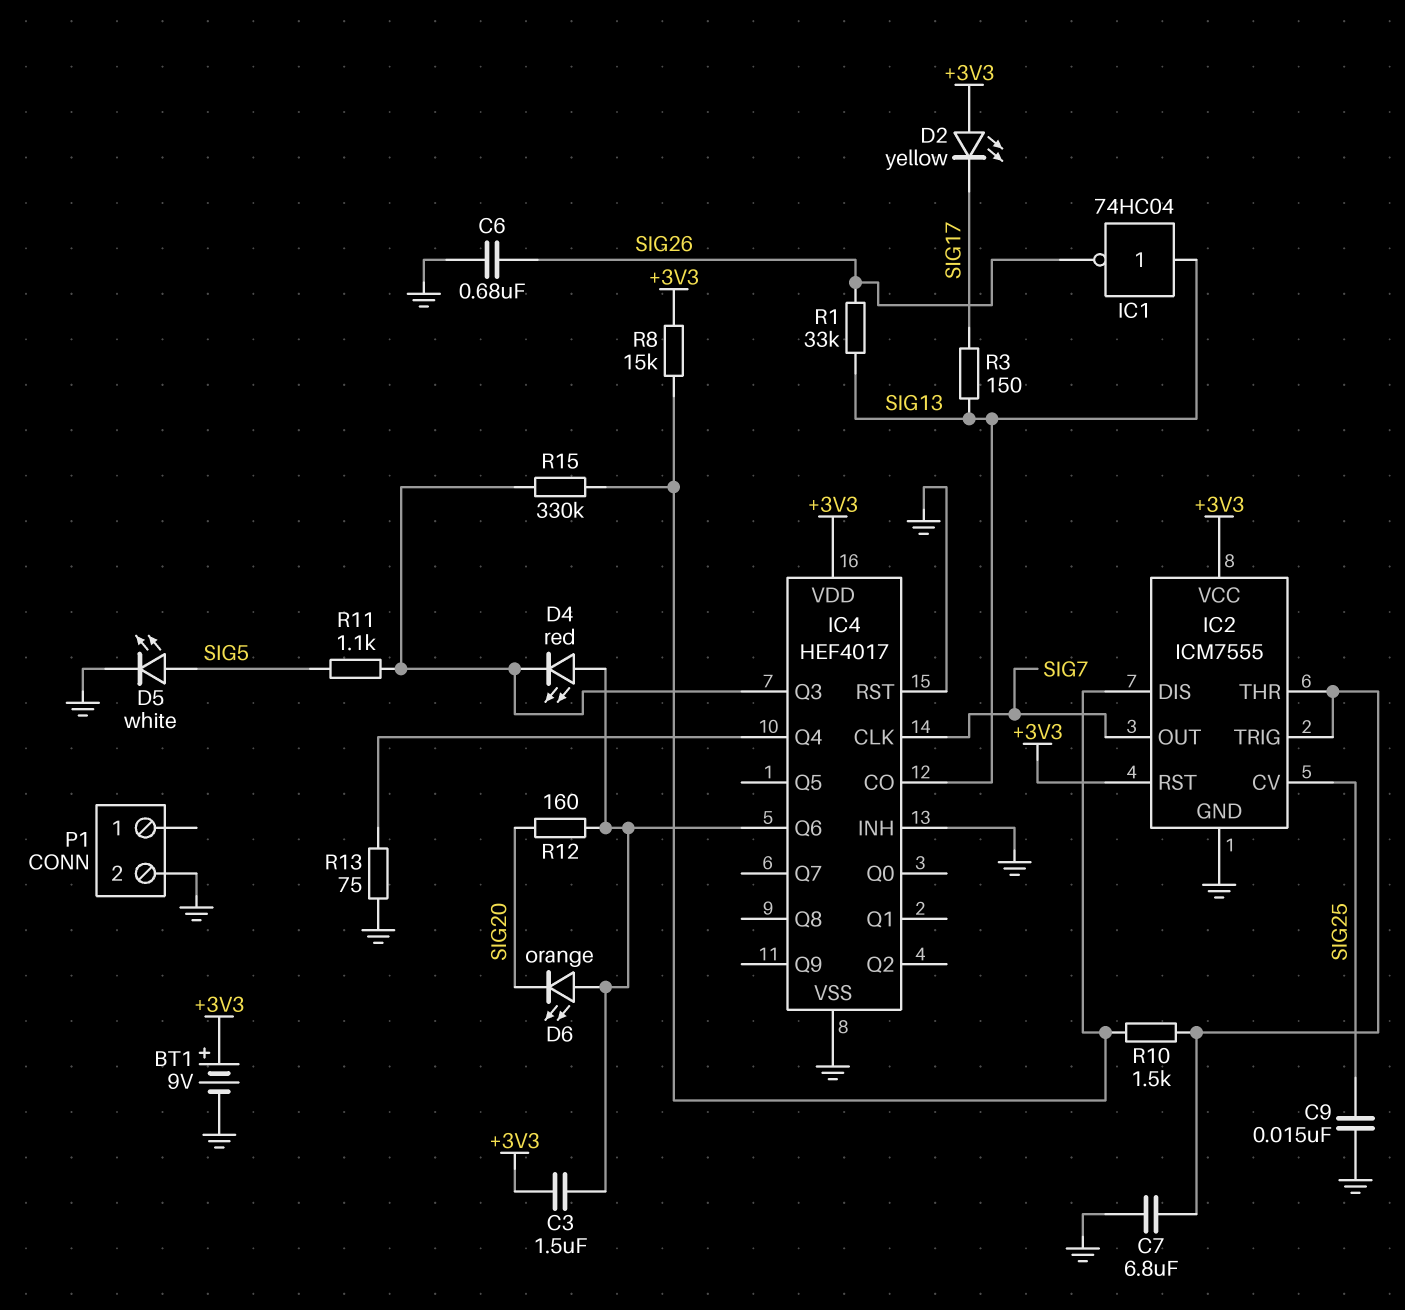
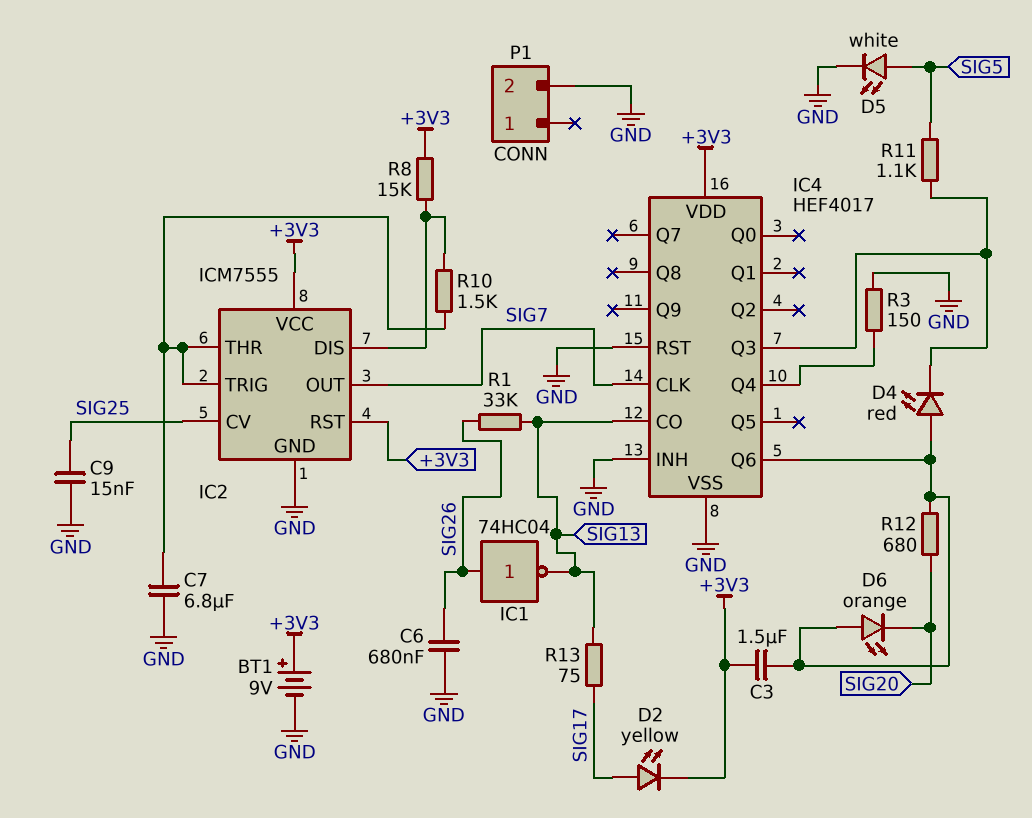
D2: LED yellow (A +3V3, K SIG17) -> LED yellow (A SIG17, K +3V3)
IC1: NOT 74HC04 (in SIG13, out SIG26) -> NOT 74HC04 (in SIG26, out SIG13)
R3: 150 (SIG13, SIG17) -> 150 (GND, IC4/Q4)
R12: 160 (IC4/Q6, SIG20) -> 680 (IC4/Q6, SIG20)
R13: 75 (GND, IC4/Q4) -> 75 (SIG13, SIG17)
R15: 330k (IC2/DIS, IC4/Q3) -> none

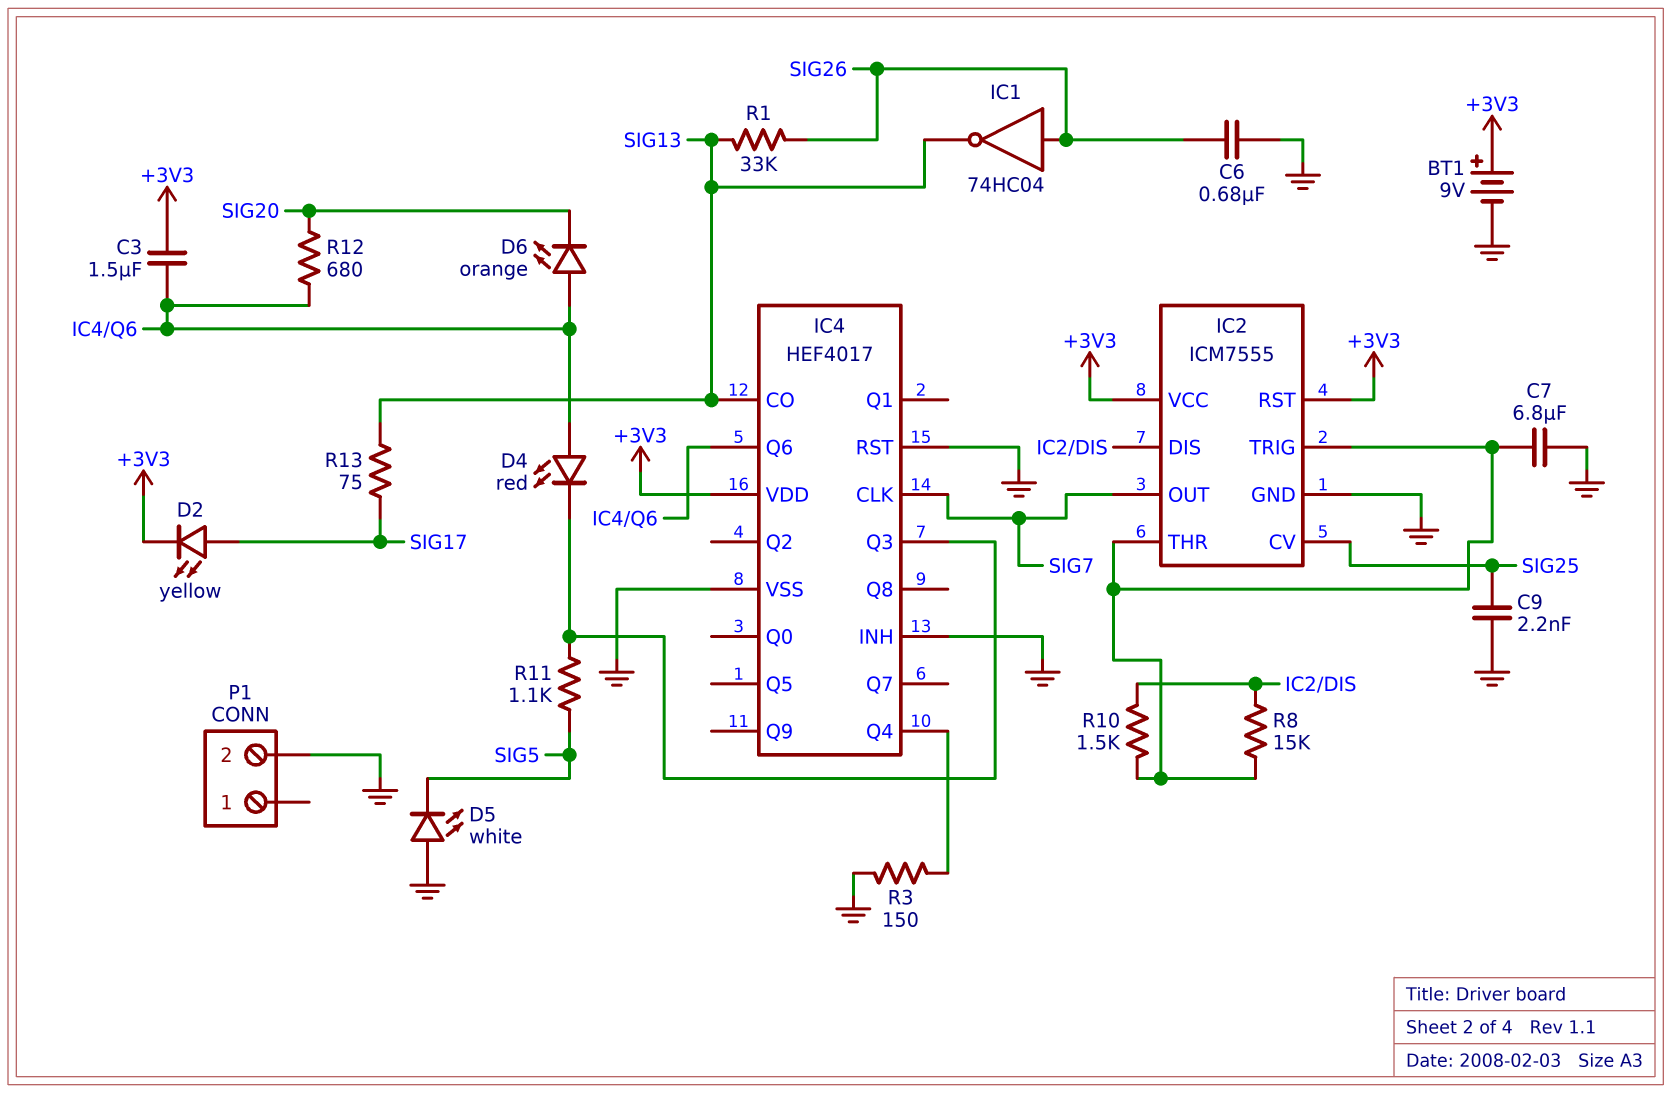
C9: 15nF (GND, SIG25) -> 2.2nF (GND, SIG25)
D5: LED white (A SIG5, K GND) -> LED white (A GND, K SIG5)
R8: 15k (+3V3, IC2/DIS) -> 15k (IC2/DIS, IC2/THR)

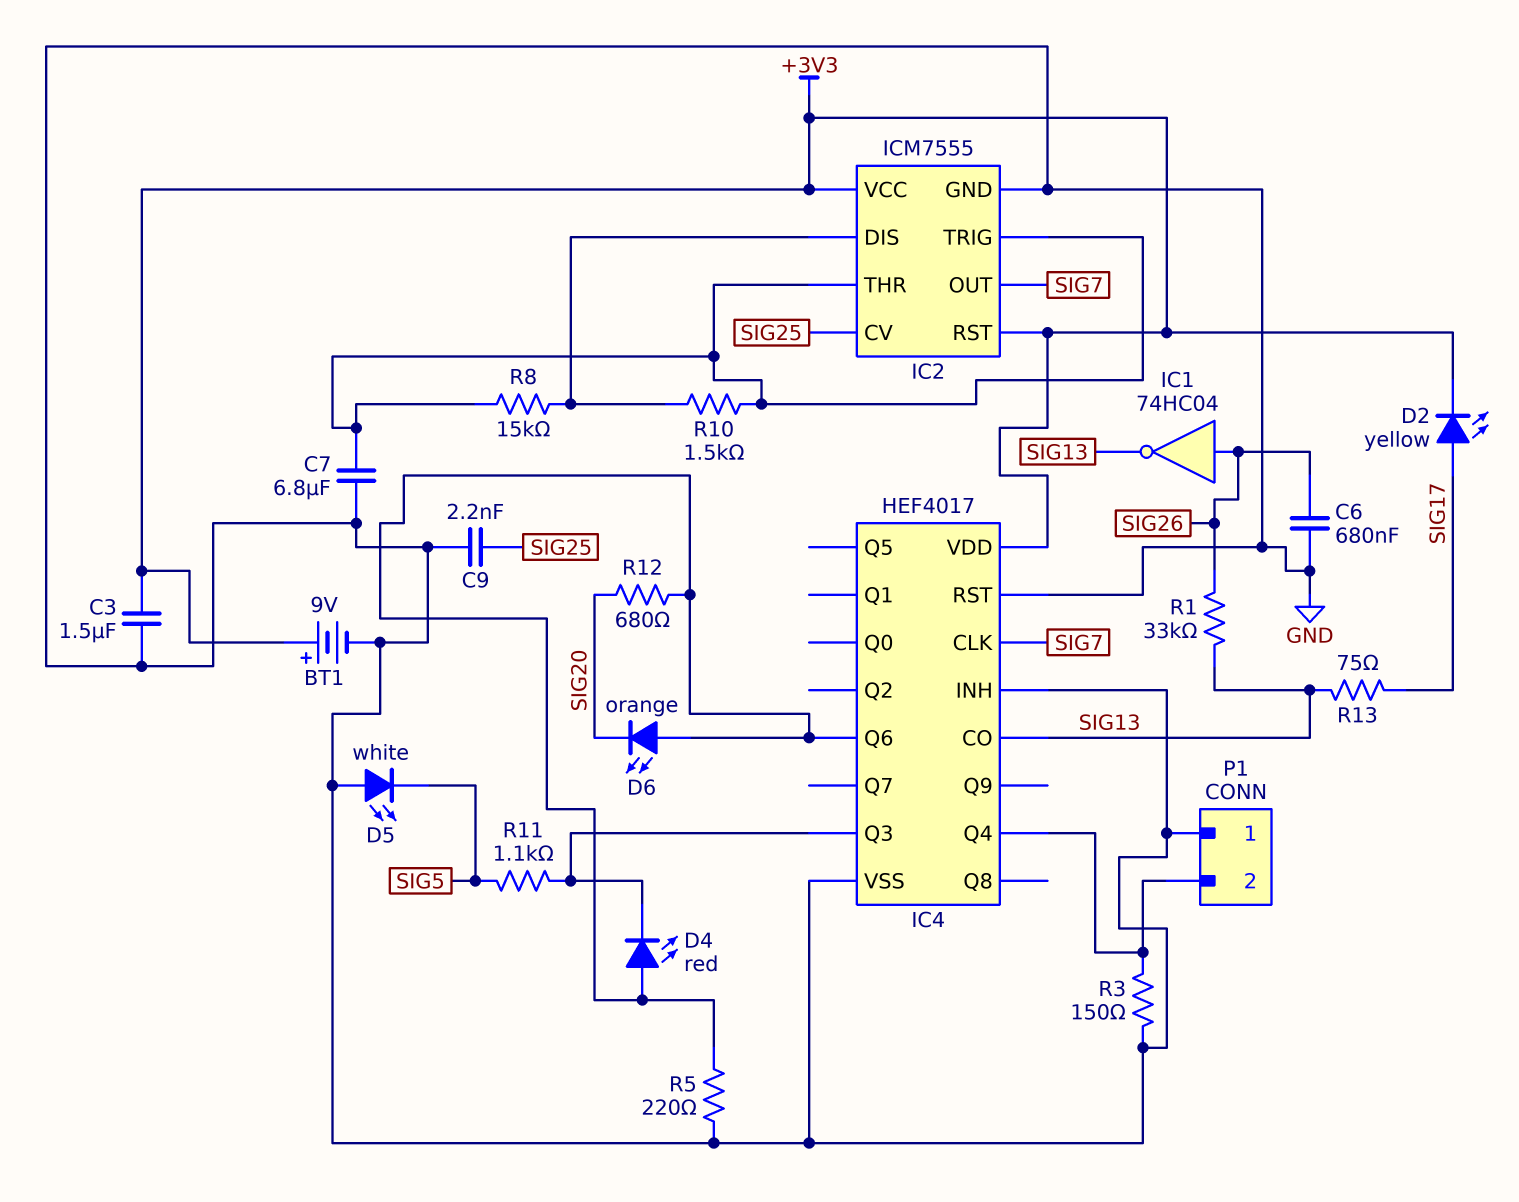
C3: 1.5uF (+3V3, IC4/Q6) -> 1.5uF (+3V3, GND)
P1 pin 1: none -> GND
P1 pin 2: GND -> IC4/Q4
R5: none -> 220 (GND, IC4/Q6)

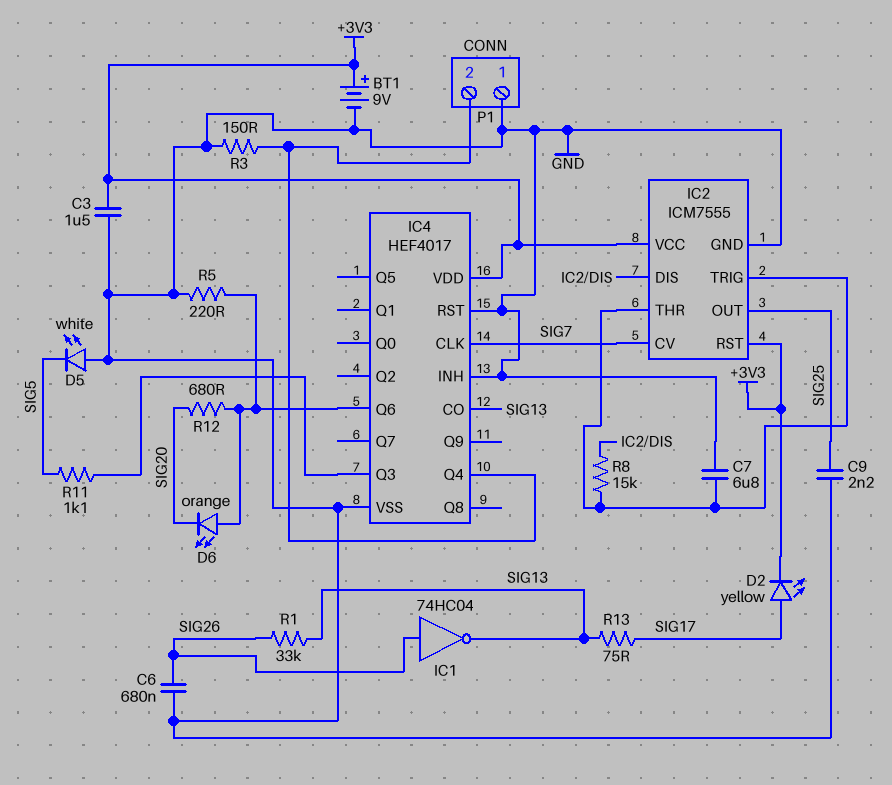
D4: LED red (A IC4/Q6, K IC4/Q3) -> none
IC2 pin CV: SIG25 -> SIG7
IC2 pin OUT: SIG7 -> SIG25
R10: 1.5k (IC2/DIS, IC2/THR) -> none

